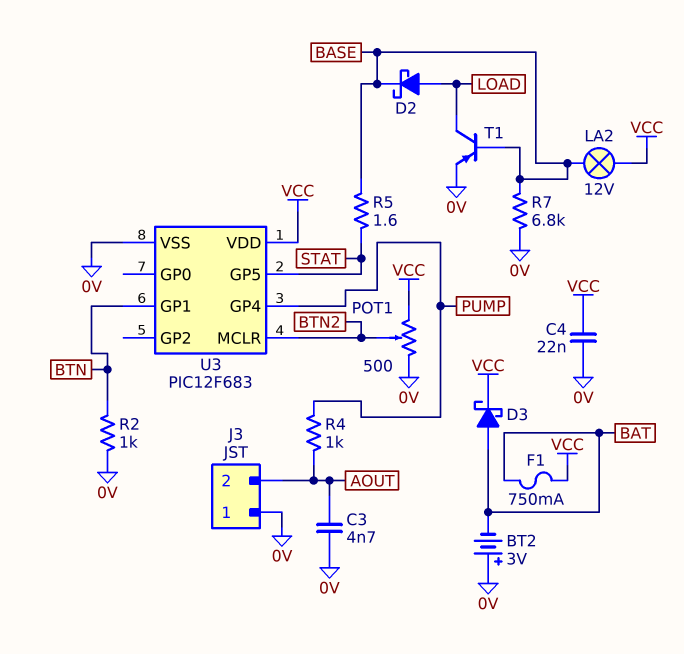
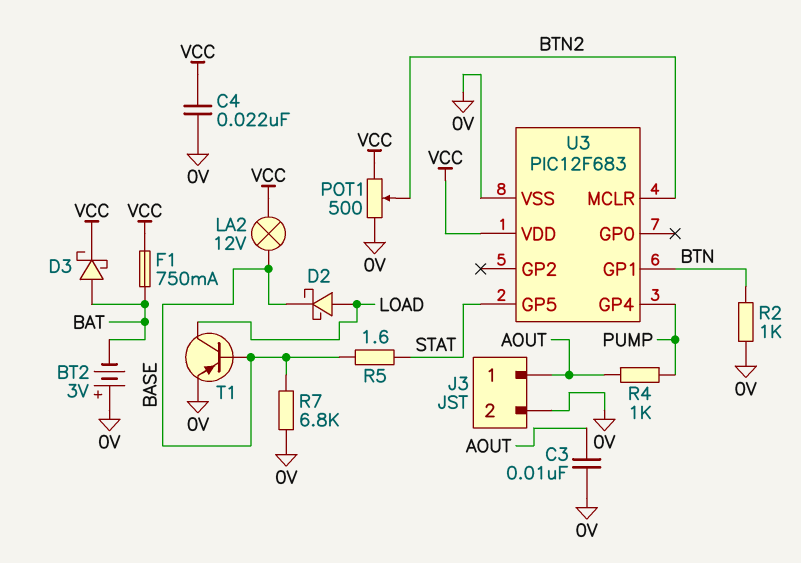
C3: 4.7nF (0V, AOUT) -> 10nF (0V, AOUT)
J3 pin 1: 0V -> AOUT
J3 pin 2: AOUT -> 0V

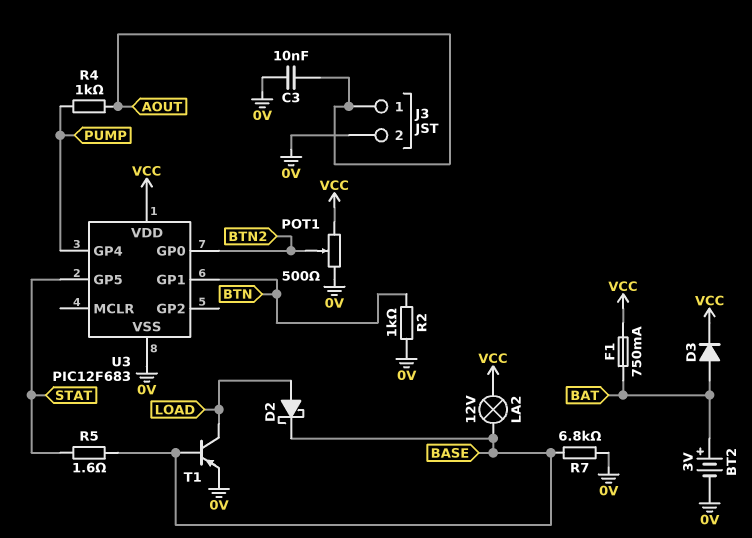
BT2: 3V (plus 0V, minus BAT) -> 3V (plus BAT, minus 0V)
C4: 22nF (0V, VCC) -> none
D3: schottky (A BAT, K VCC) -> diode (A BAT, K VCC)
U3 pin GP0: none -> BTN2
U3 pin MCLR: BTN2 -> none

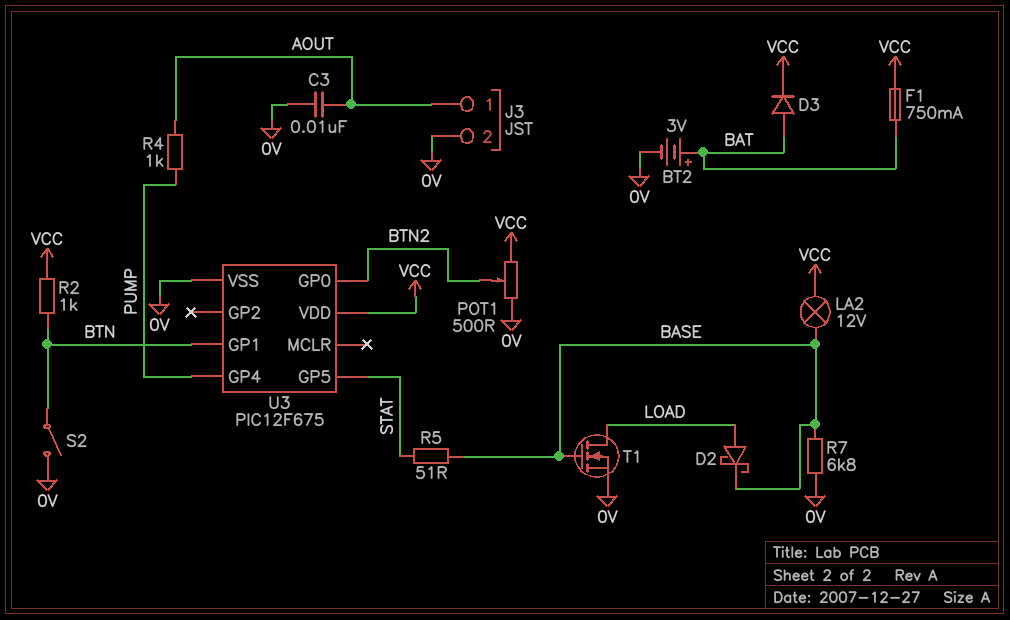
R2: 1k (0V, BTN) -> 1k (BTN, VCC)
R5: 1.6 (BASE, STAT) -> 51 (BASE, STAT)
S2: none -> switch (0V, BTN)
T1: PNP (B BASE, C LOAD, E 0V) -> NMOS (G BASE, D LOAD, S 0V)
U3: PIC12F683 -> PIC12F675

